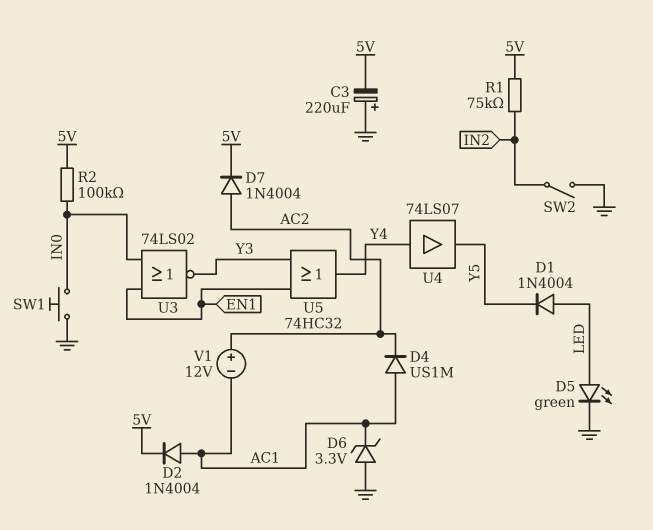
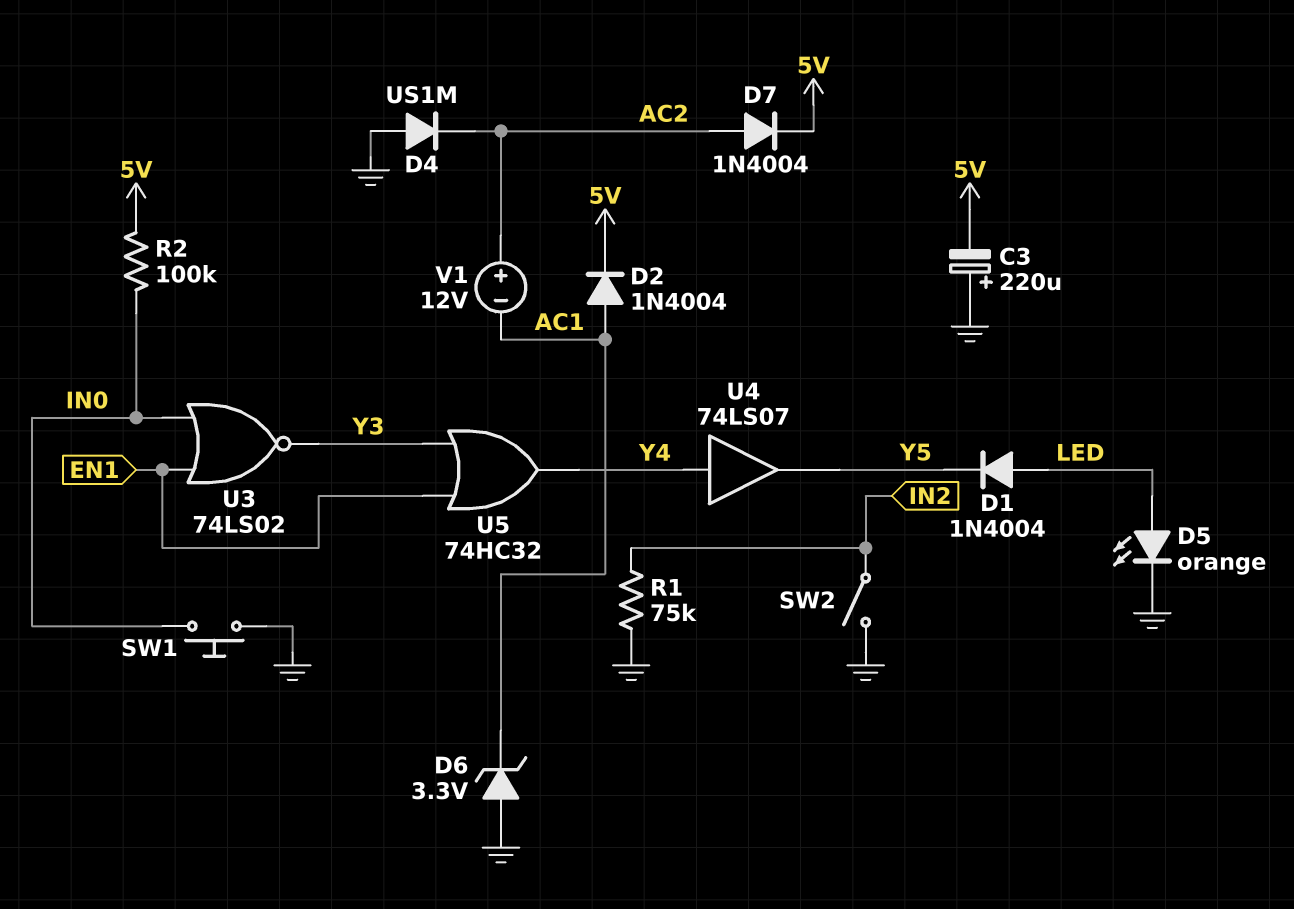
D4: diode US1M (A AC1, K AC2) -> diode US1M (A GND, K AC2)
D5: LED green (A LED, K GND) -> LED orange (A LED, K GND)
R1: 75k (5V, IN2) -> 75k (GND, IN2)

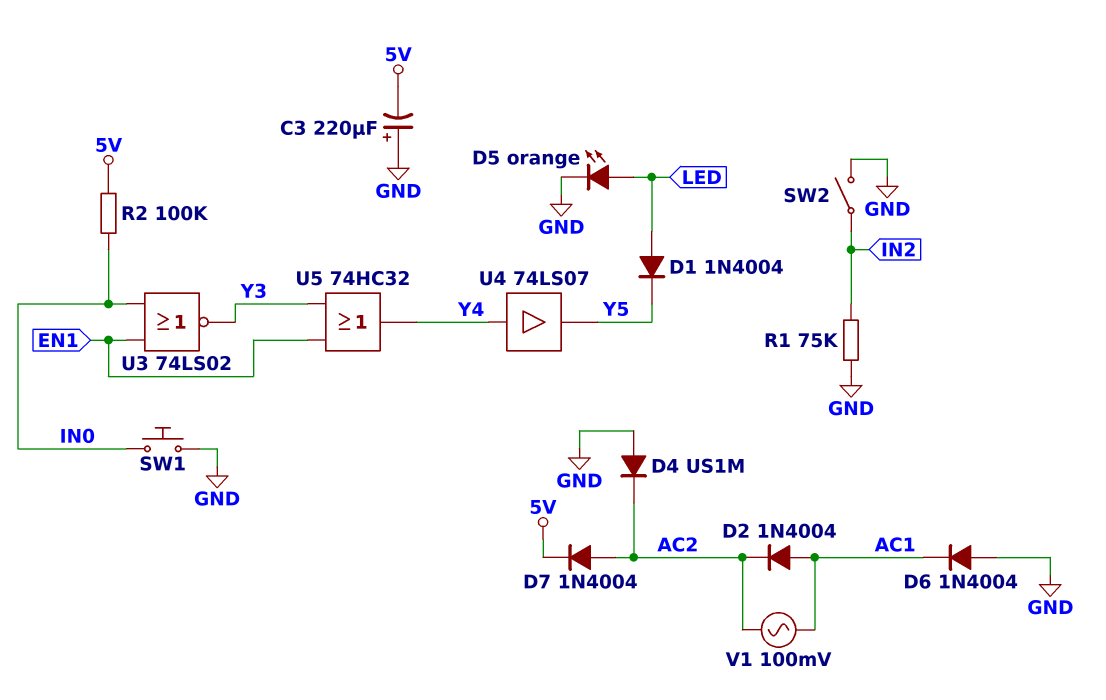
D2: diode 1N4004 (A AC1, K 5V) -> diode 1N4004 (A AC1, K AC2)
D6: zener 3.3V (A GND, K AC1) -> diode 1N4004 (A GND, K AC1)
V1: 12V (plus AC2, minus AC1) -> AC 100mV (AC1, AC2)

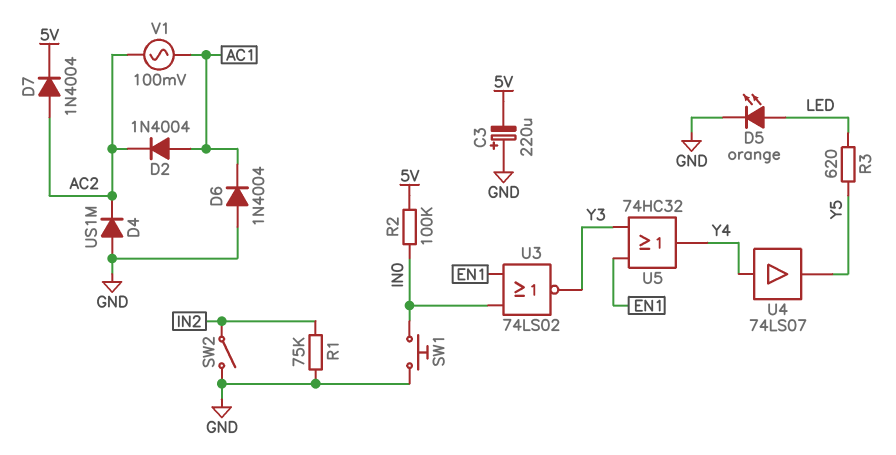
D1: diode 1N4004 (A LED, K Y5) -> none
R3: none -> 620 (LED, Y5)

